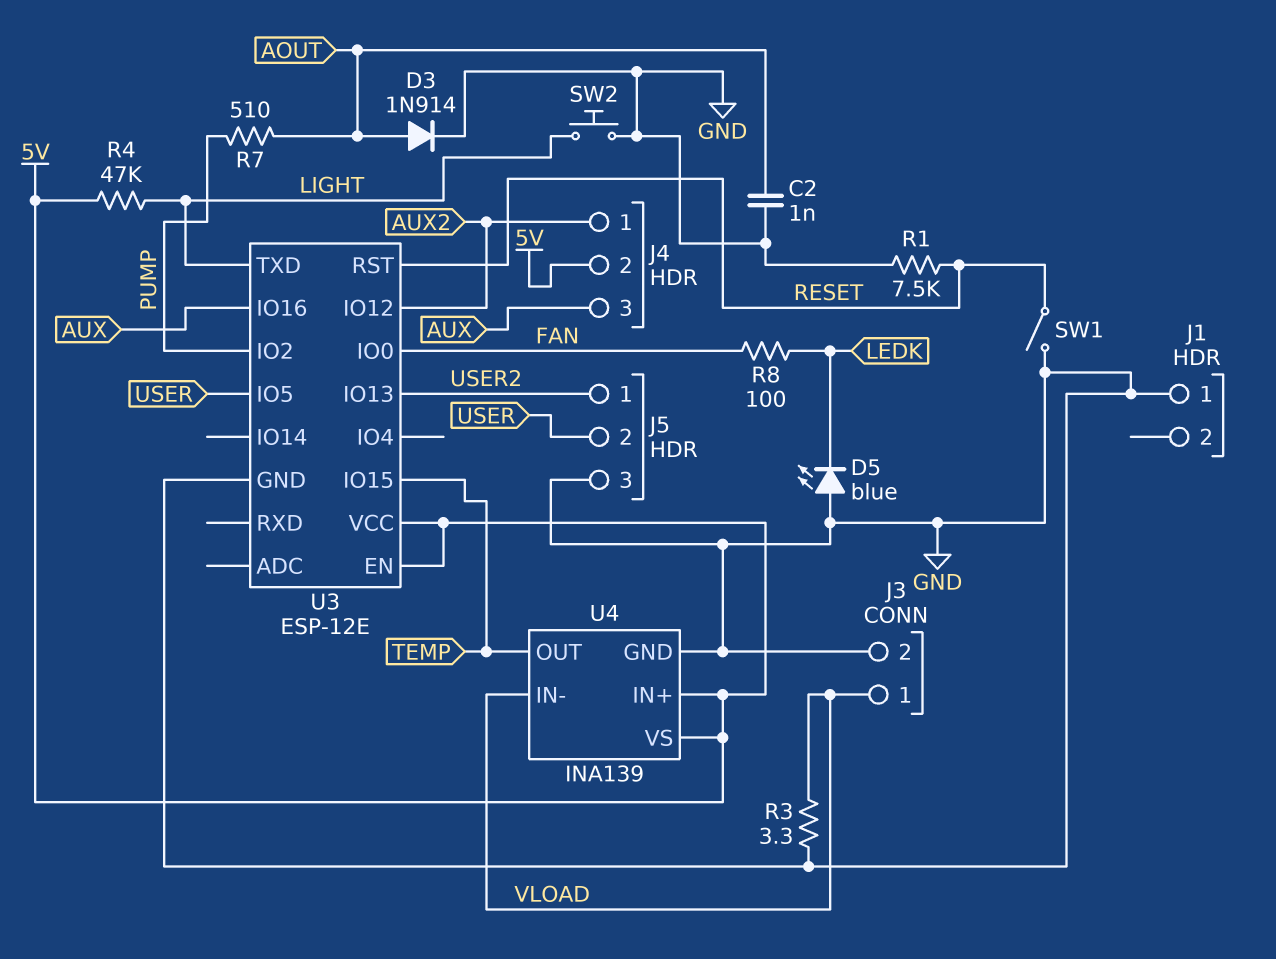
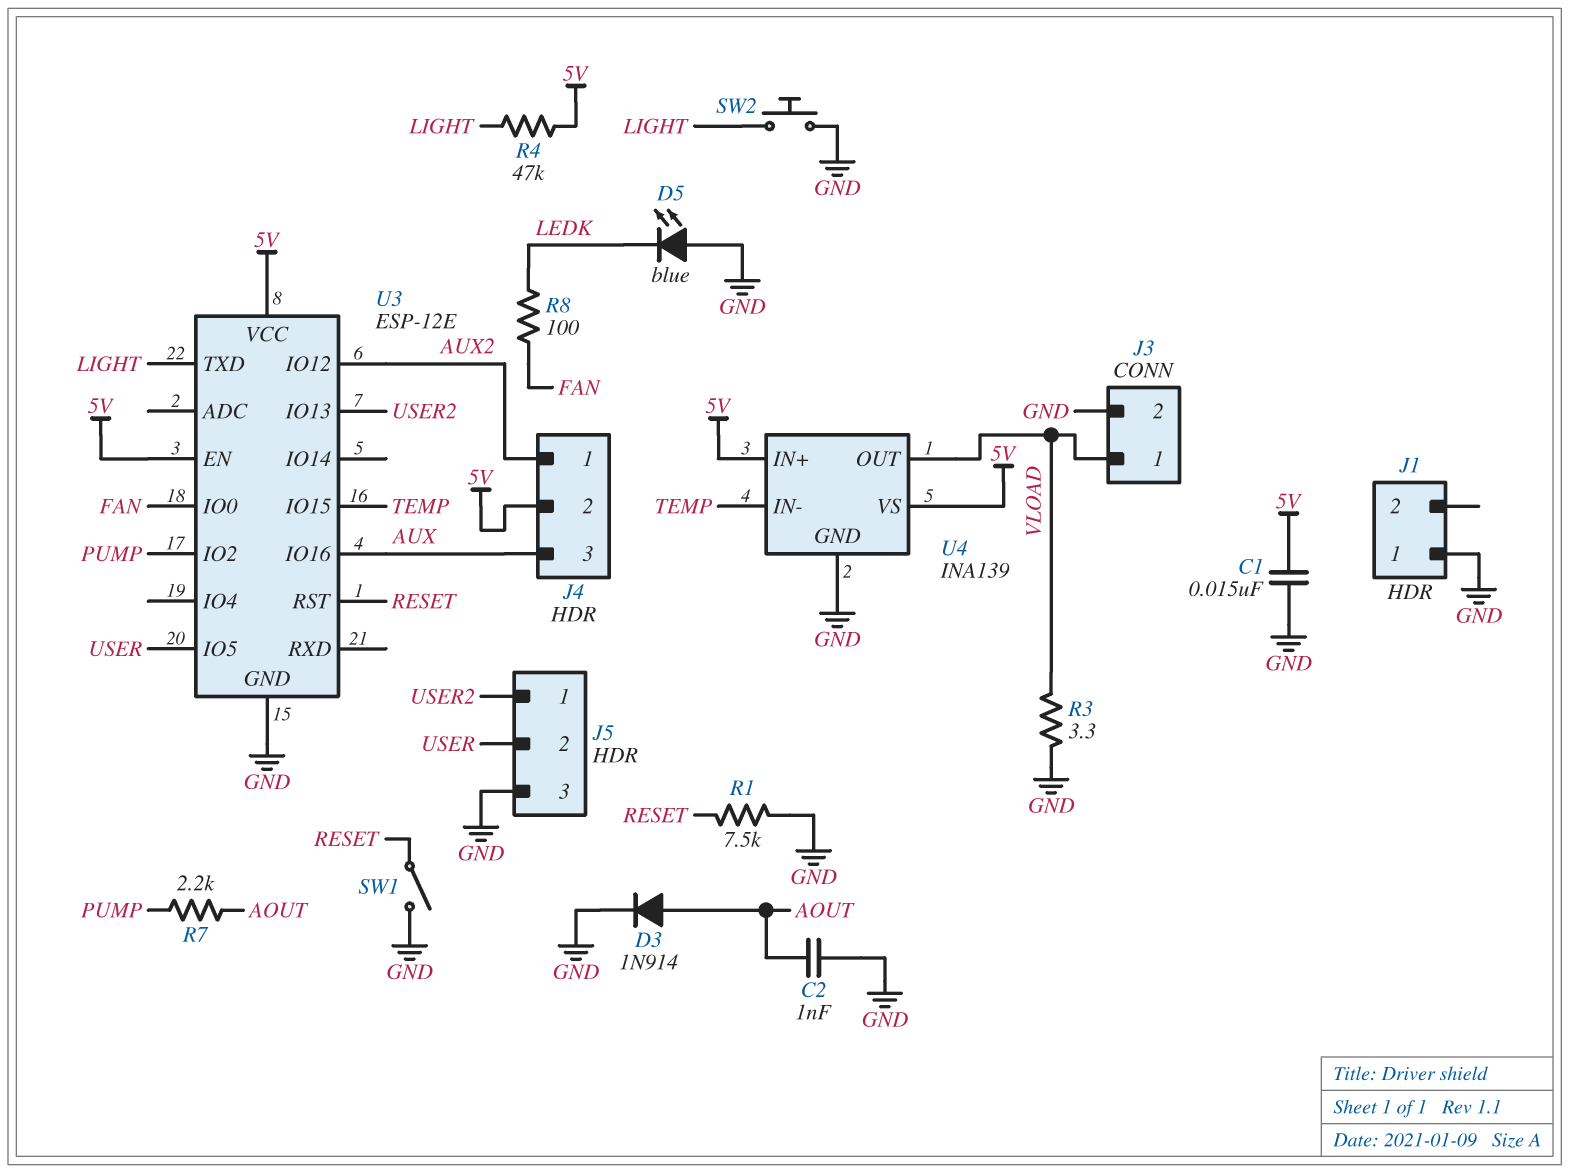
C1: none -> 15nF (5V, GND)
R7: 510 (AOUT, PUMP) -> 2.2k (AOUT, PUMP)
U4 pin IN-: VLOAD -> TEMP
U4 pin OUT: TEMP -> VLOAD

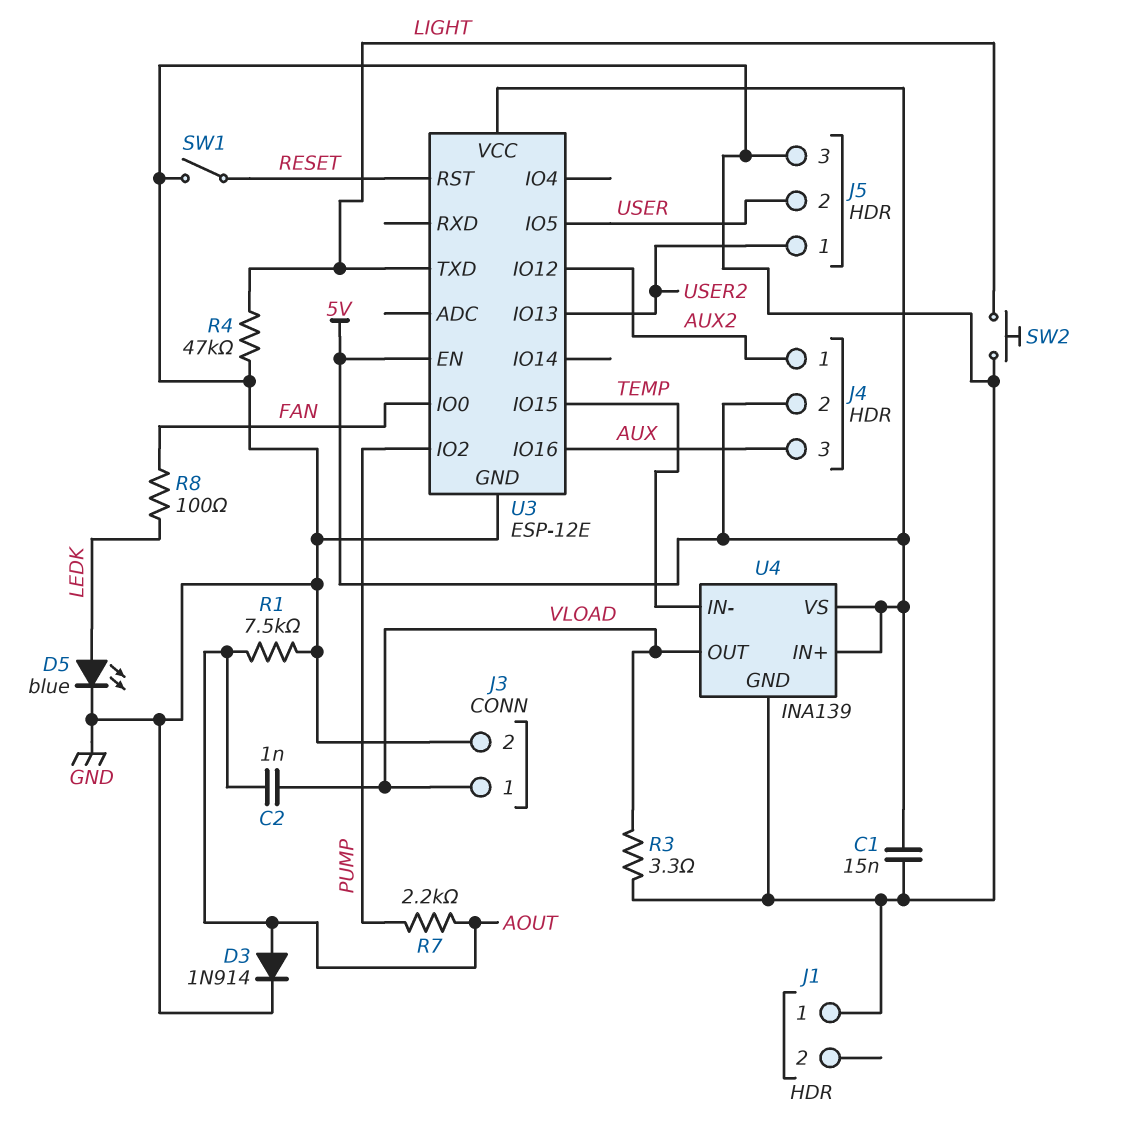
C2: 1nF (AOUT, GND) -> 1nF (AOUT, VLOAD)
D5: LED blue (A GND, K LEDK) -> LED blue (A LEDK, K GND)
R1: 7.5k (GND, RESET) -> 7.5k (AOUT, GND)
R4: 47k (5V, LIGHT) -> 47k (GND, LIGHT)

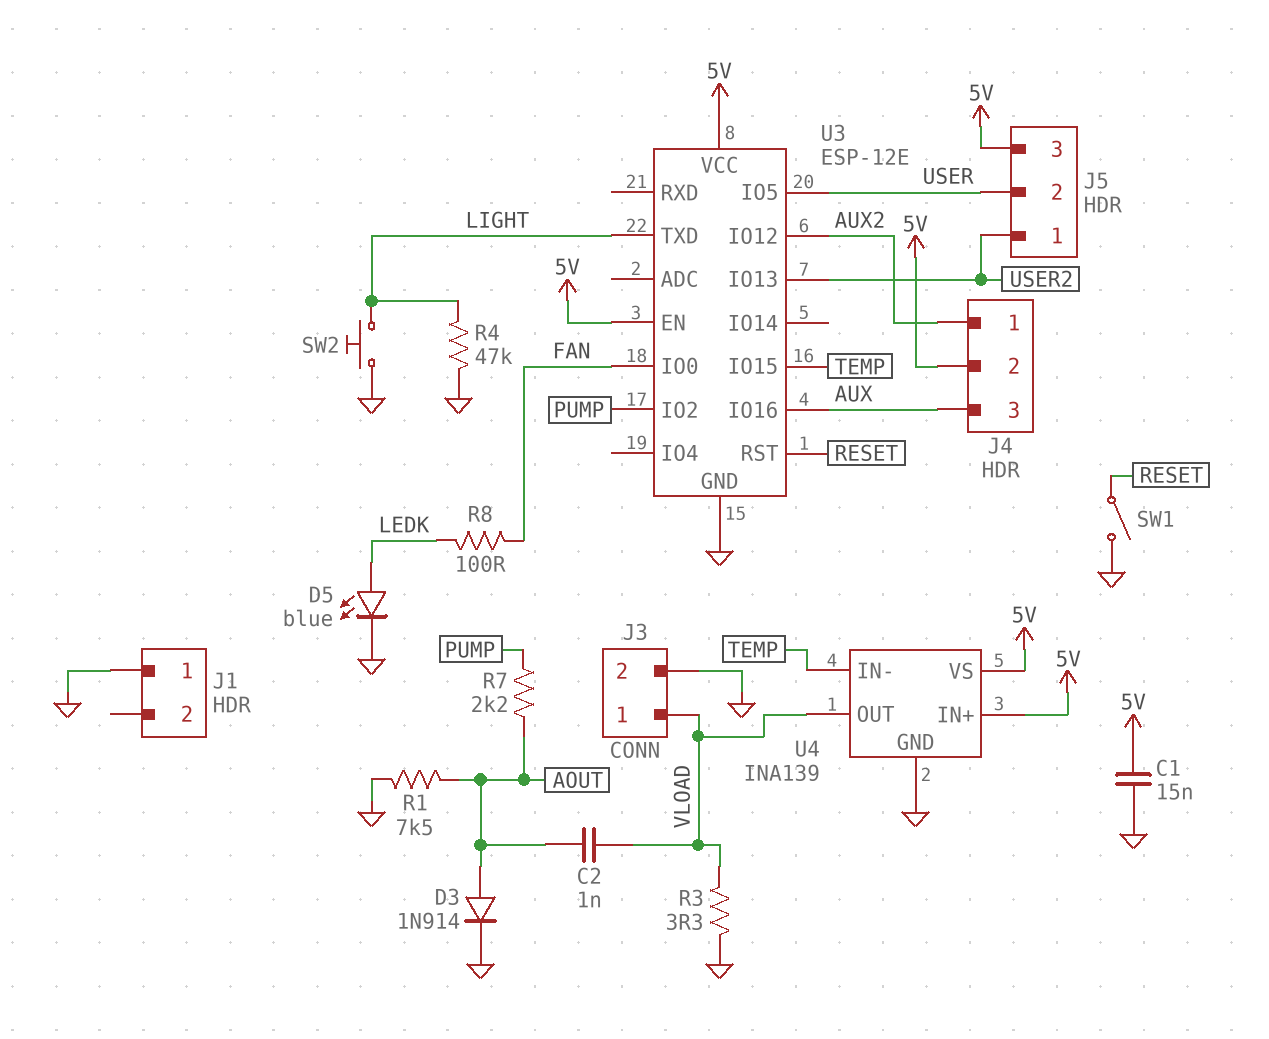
J5 pin 3: GND -> 5V

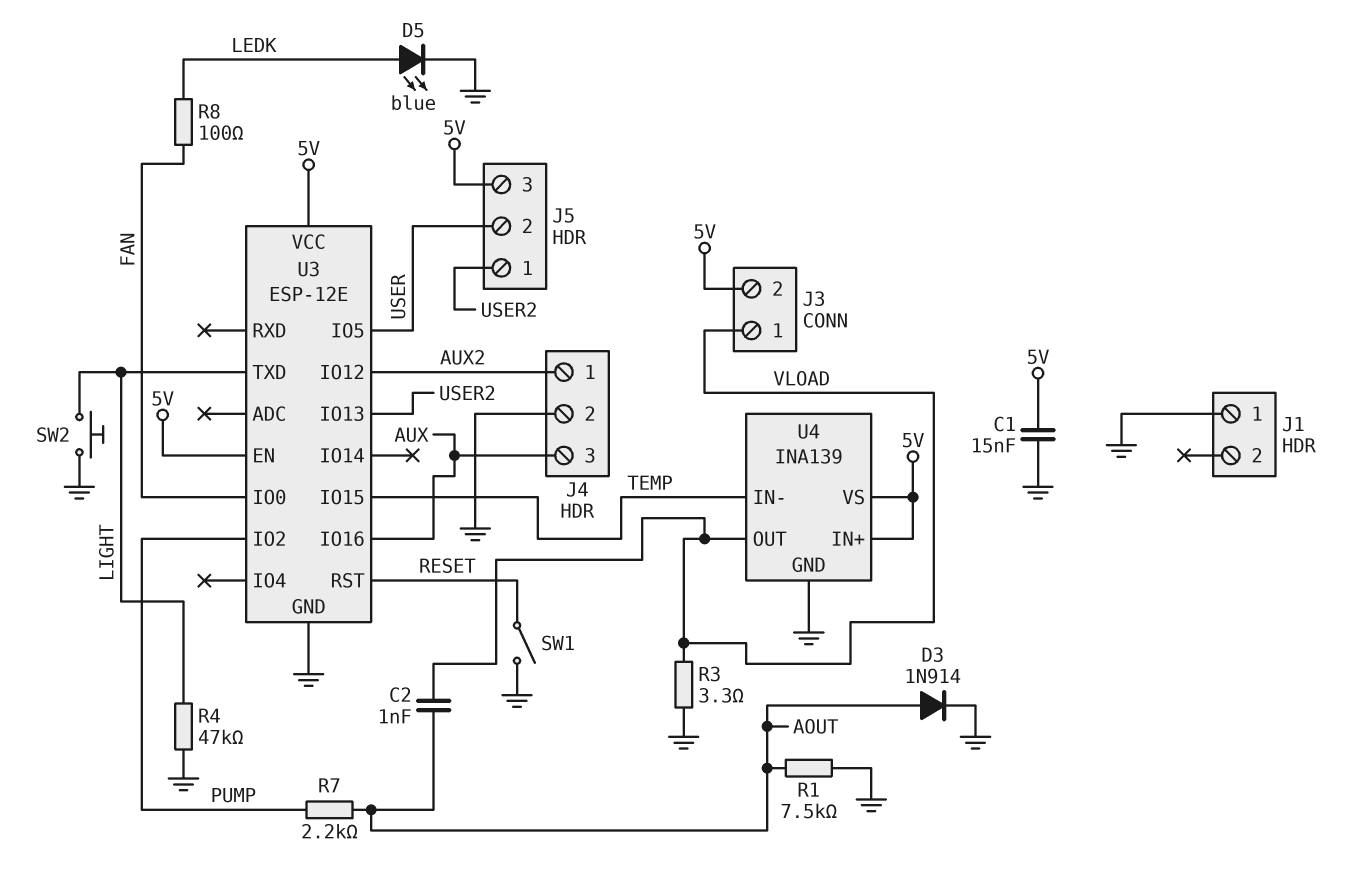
J3 pin 2: GND -> 5V
J4 pin 2: 5V -> GND

